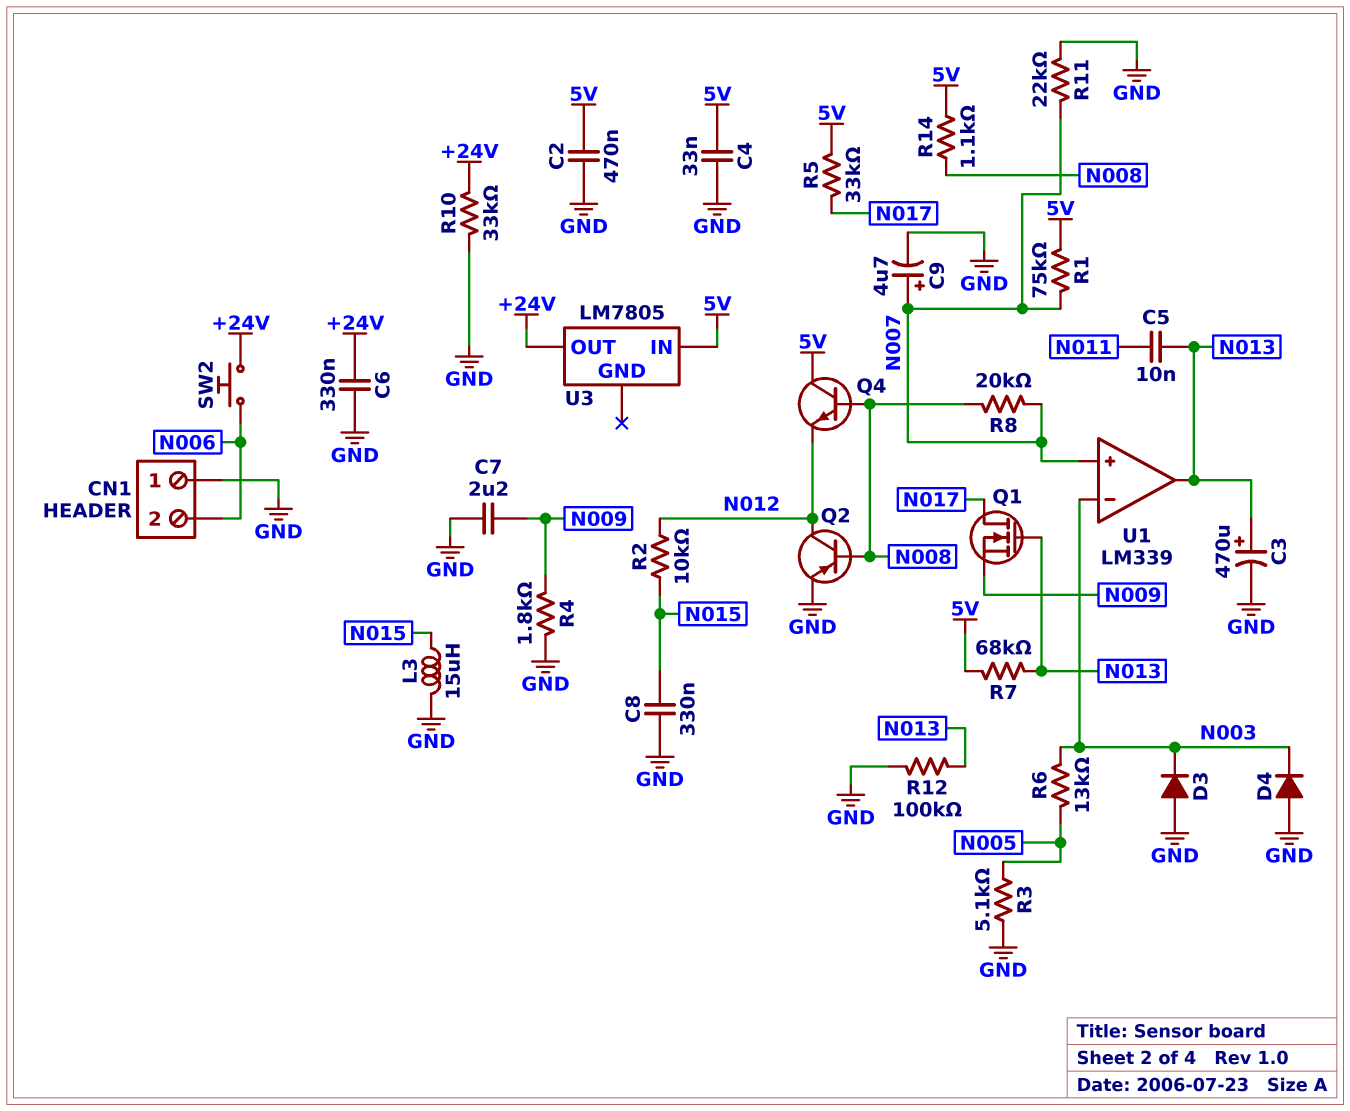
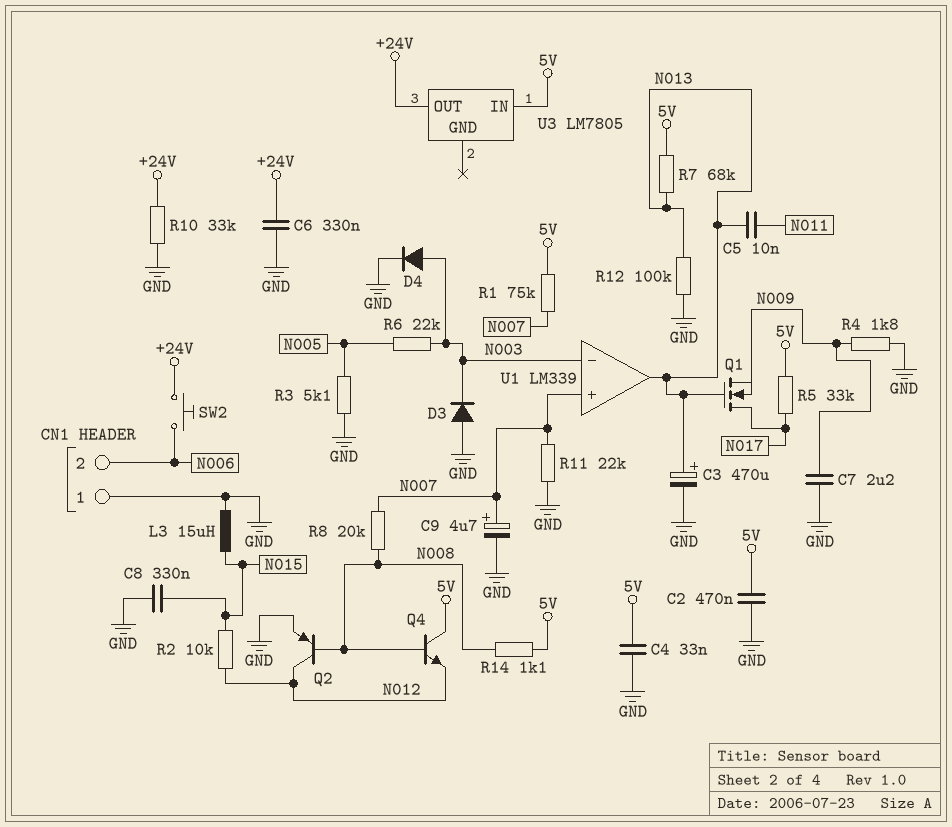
D4: diode (A GND, K N003) -> diode (A N003, K GND)
R6: 13k (N003, N005) -> 22k (N003, N005)

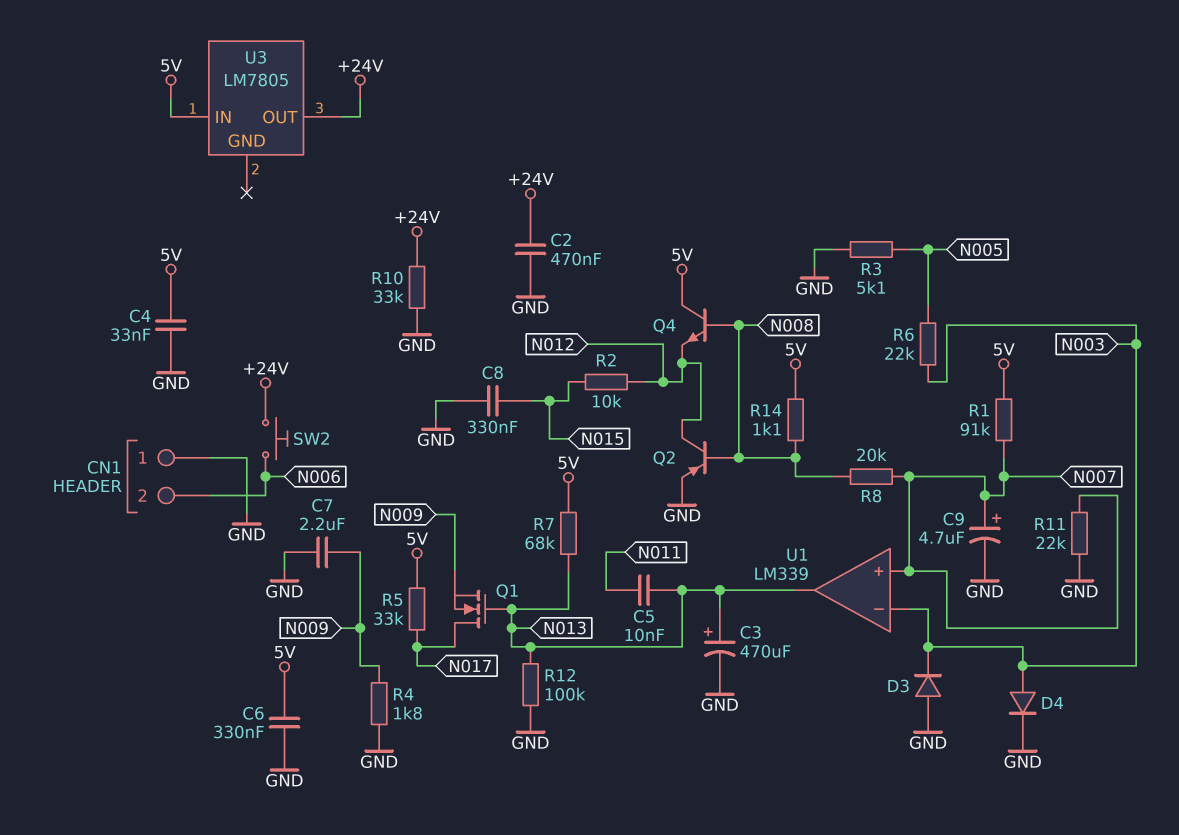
C2: 470nF (5V, GND) -> 470nF (+24V, GND)
C6: 330nF (+24V, GND) -> 330nF (5V, GND)
L3: 15uH (GND, N015) -> none
R1: 75k (5V, N007) -> 91k (5V, N007)

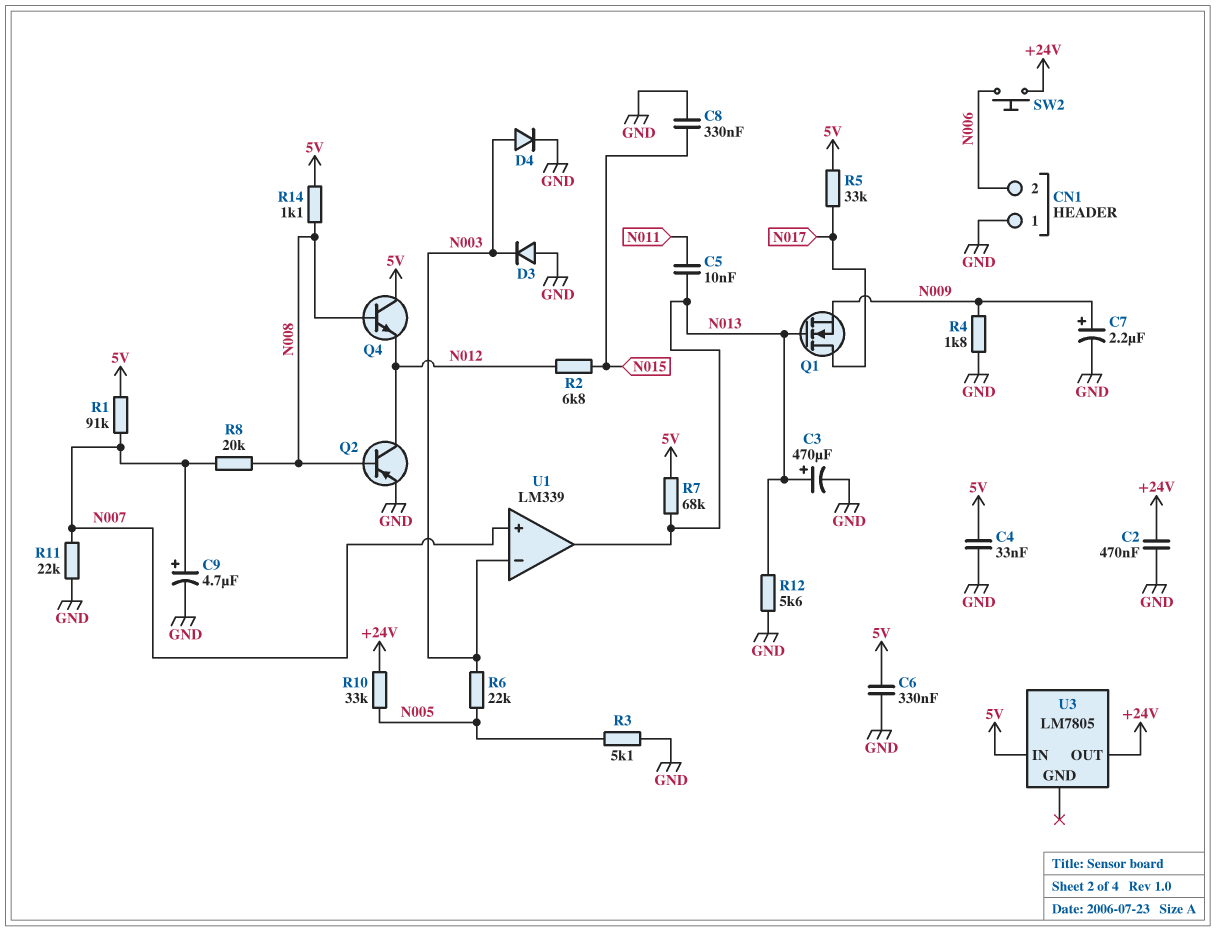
C7: 2.2uF (GND, N009) -> 2.2uF (plus N009, minus GND)
R2: 10k (N012, N015) -> 6.8k (N012, N015)
R10: 33k (+24V, GND) -> 33k (+24V, N005)
R12: 100k (GND, N013) -> 5.6k (GND, N013)

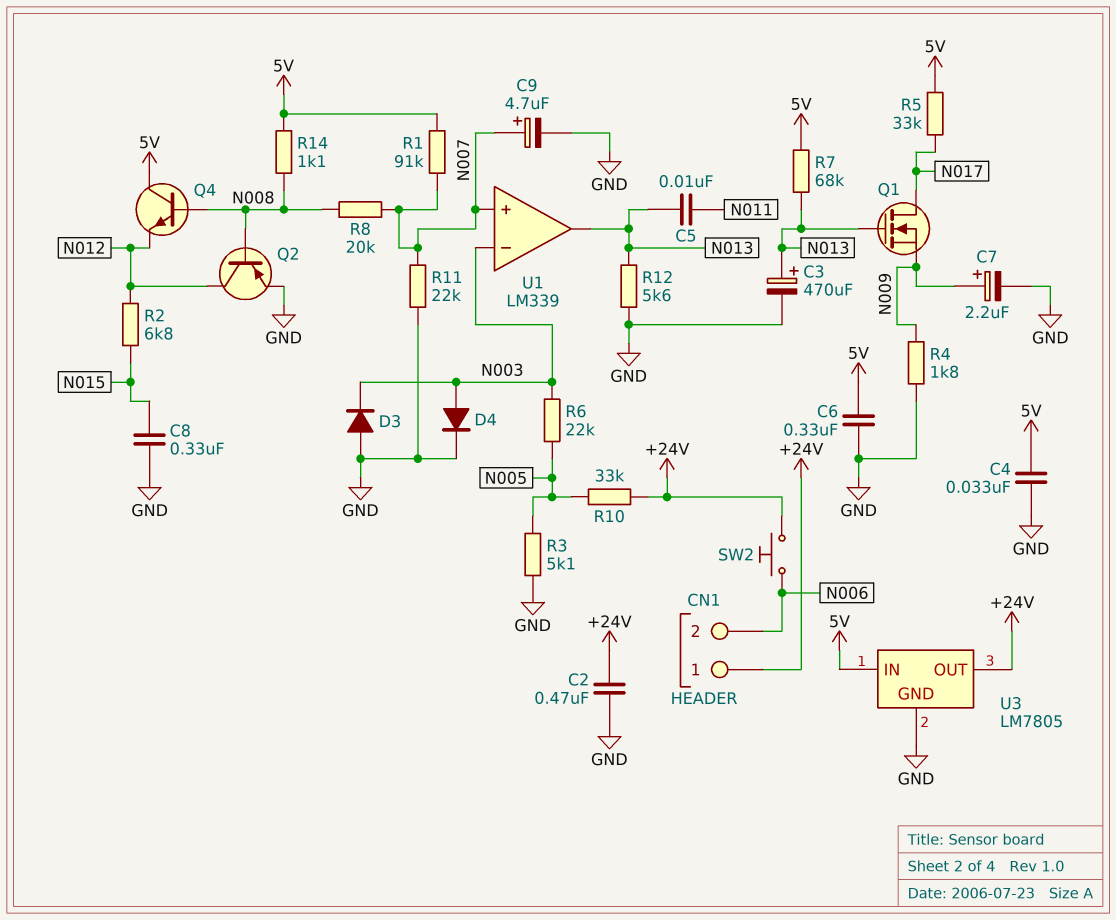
CN1 pin 1: GND -> +24V
U3 pin GND: none -> GND

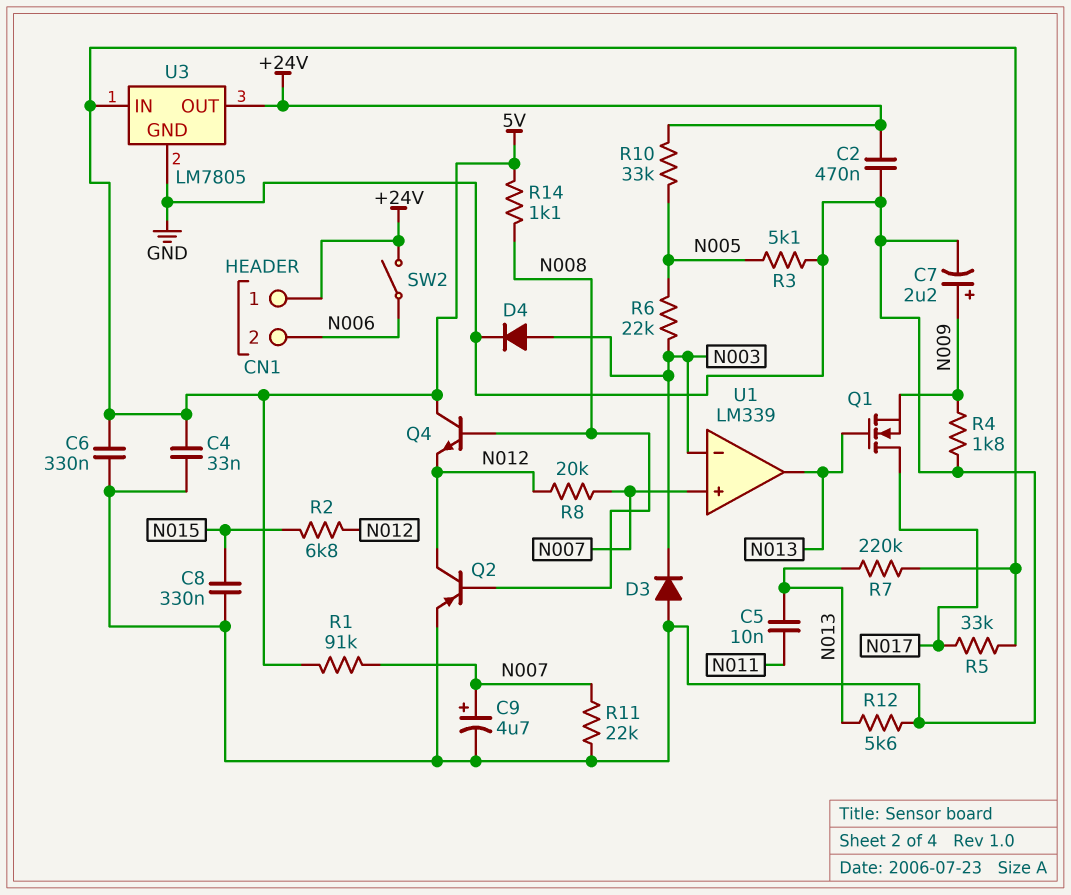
C3: 470uF (plus N013, minus GND) -> none
R7: 68k (5V, N013) -> 220k (5V, N013)
R8: 20k (N007, N008) -> 20k (N007, N012)
SW2: button (+24V, N006) -> switch (+24V, N006)

